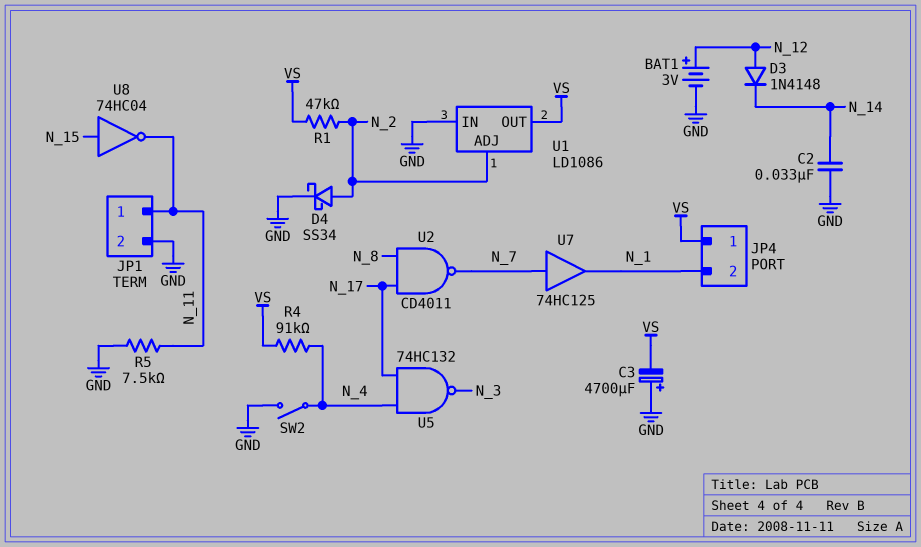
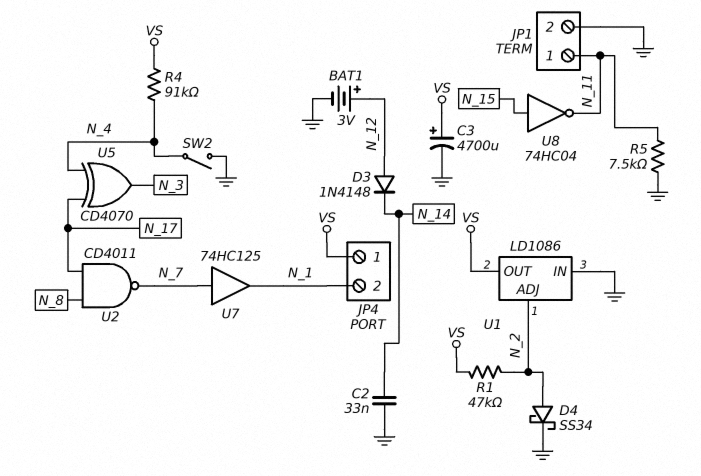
C3: 4700uF (plus GND, minus VS) -> 4700uF (plus VS, minus GND)
U5: NAND 74HC132 (in N_4, in N_17, out N_3) -> XOR CD4070 (in N_4, in N_17, out N_3)

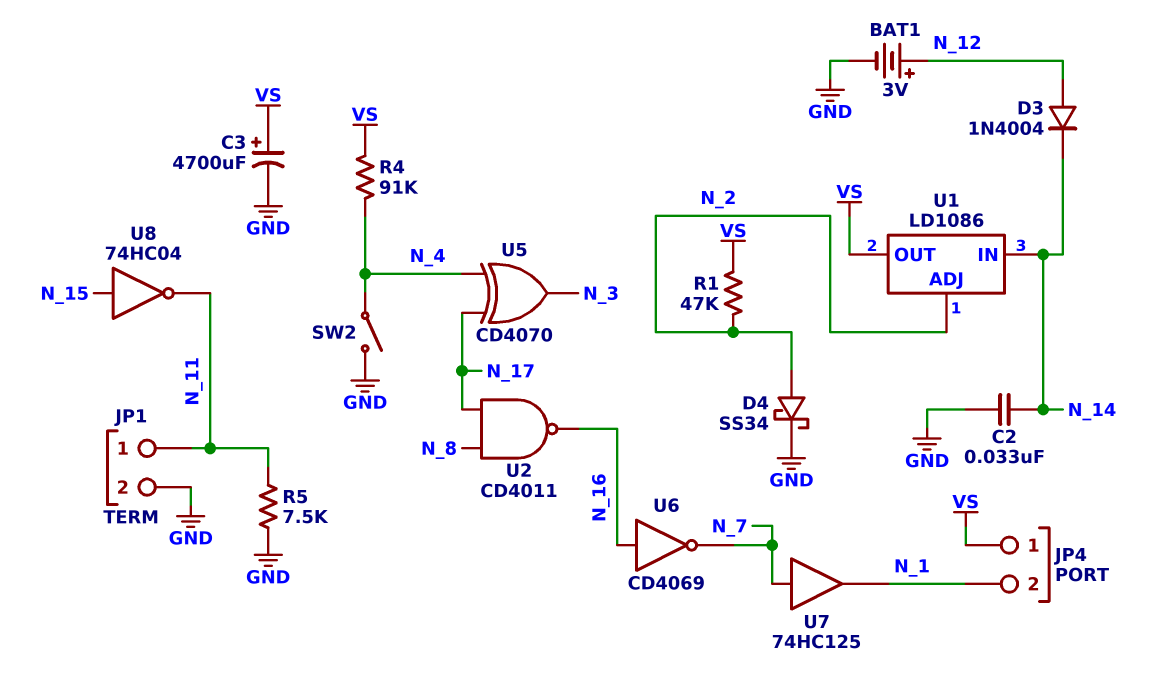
D3: diode 1N4148 (A N_12, K N_14) -> diode 1N4004 (A N_12, K N_14)
U1 pin IN: GND -> N_14
U2: NAND CD4011 (in N_8, in N_17, out N_7) -> NAND CD4011 (in N_8, in N_17, out N_16)
U6: none -> NOT CD4069 (in N_16, out N_7)

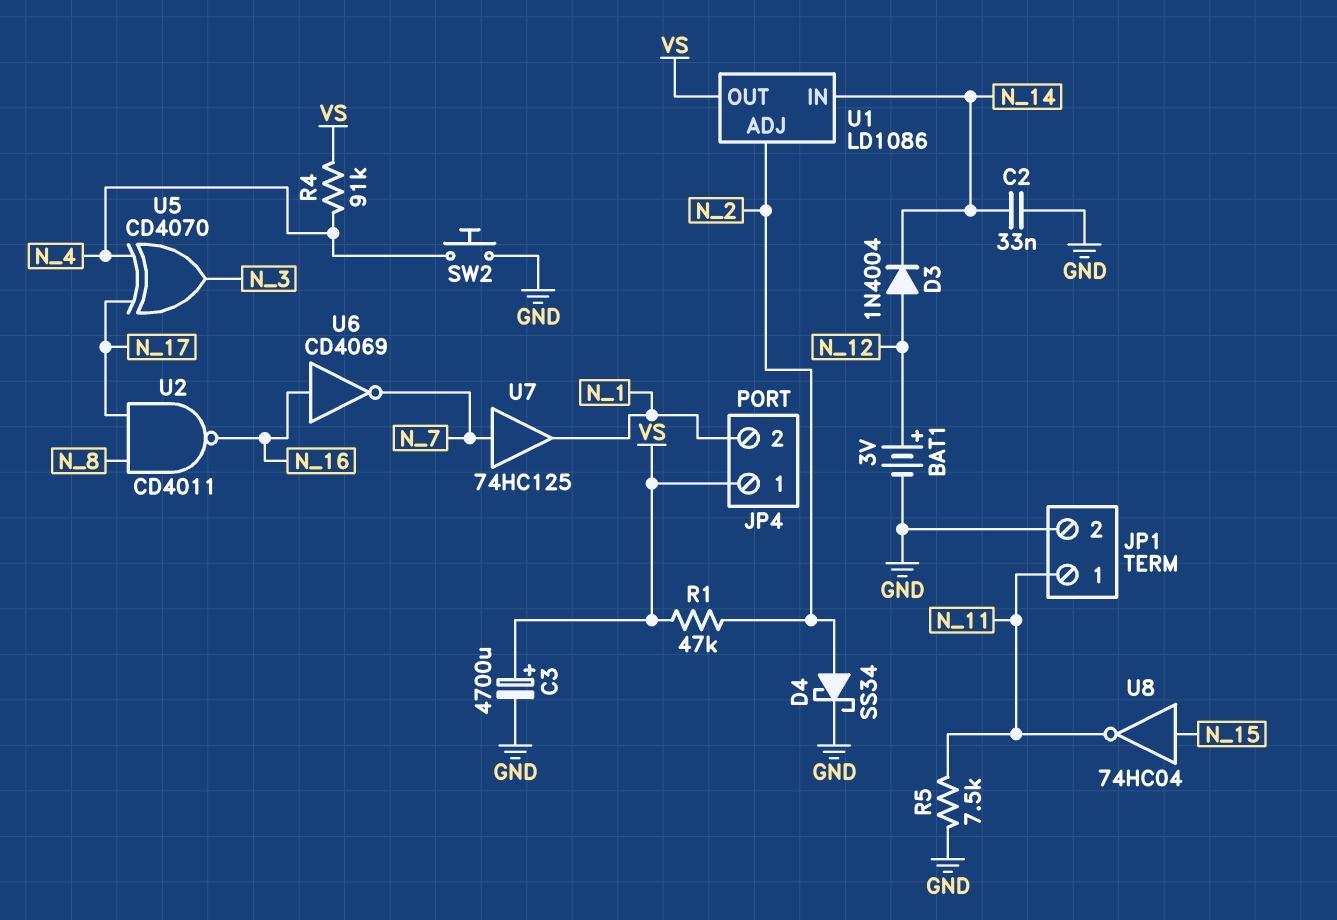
SW2: switch (GND, N_4) -> button (GND, N_4)

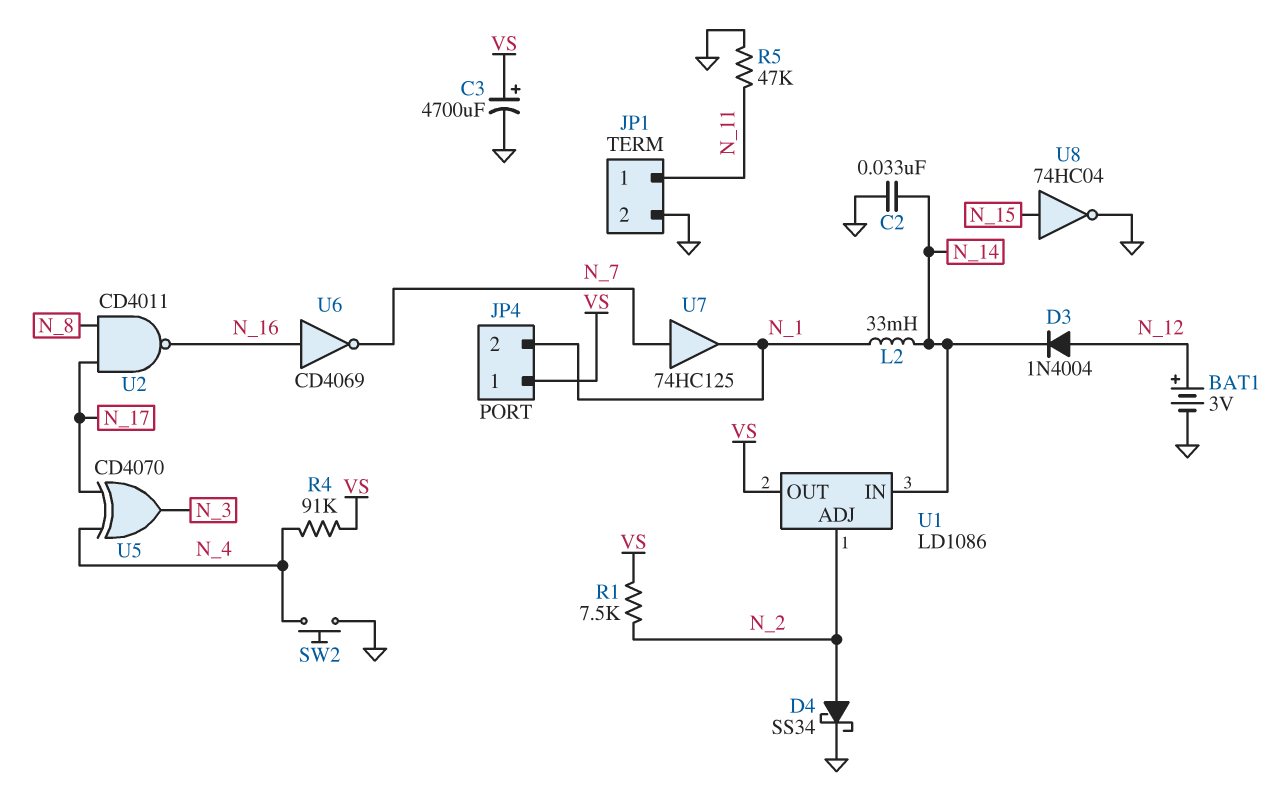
L2: none -> 33mH (N_1, N_14)
R1: 47k (N_2, VS) -> 7.5k (N_2, VS)
R5: 7.5k (GND, N_11) -> 47k (GND, N_11)
U8: NOT 74HC04 (in N_15, out N_11) -> NOT 74HC04 (in N_15, out GND)

